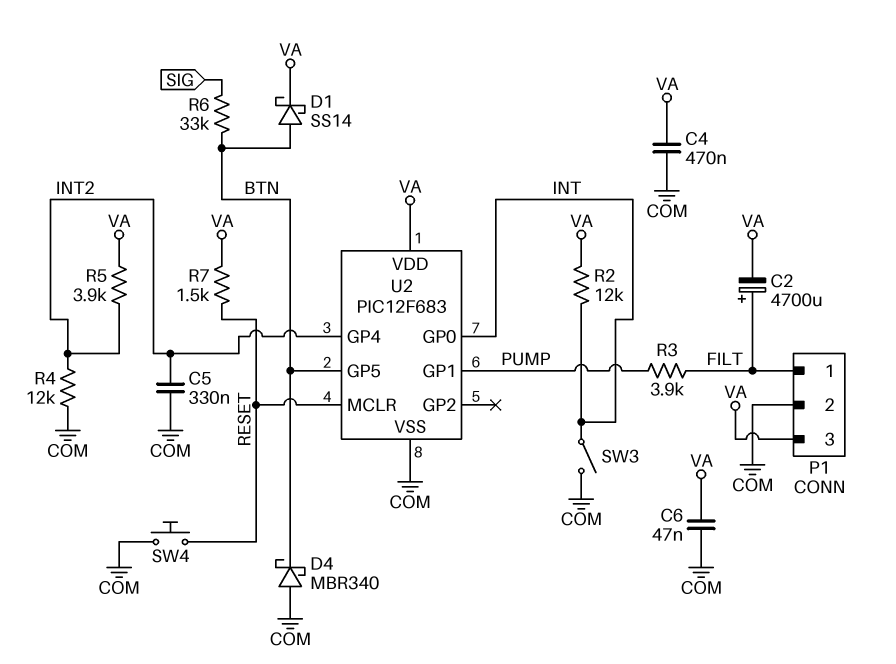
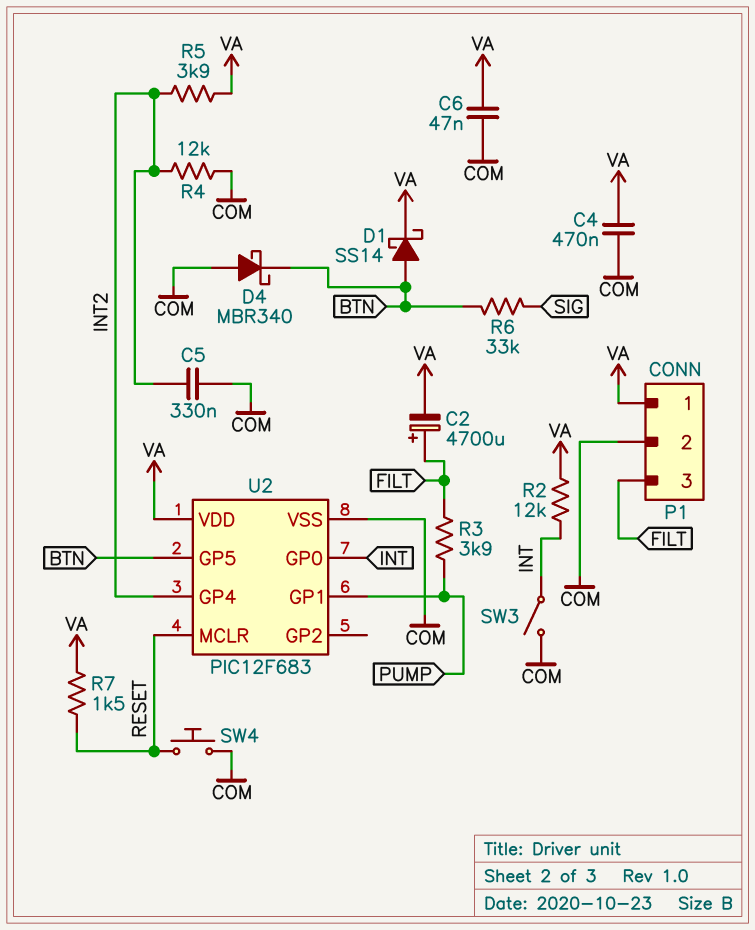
P1 pin 1: FILT -> VA
P1 pin 3: VA -> FILT

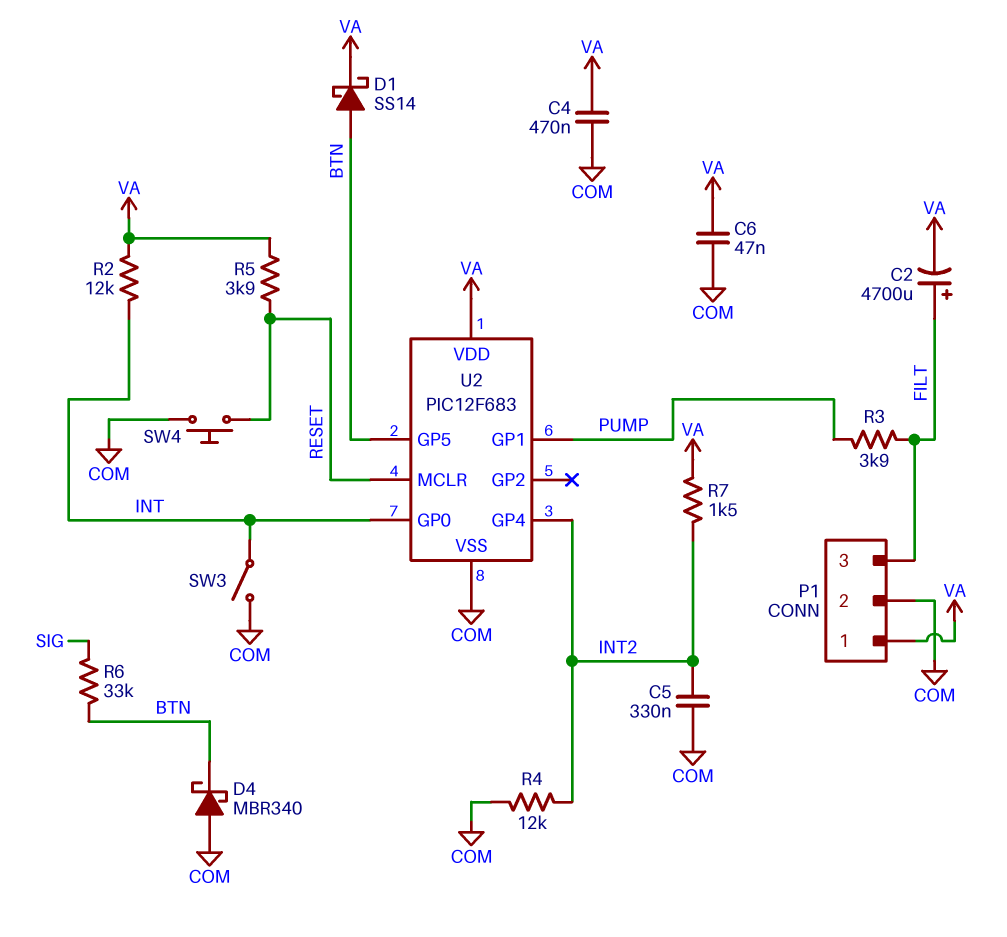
R5: 3.9k (INT2, VA) -> 3.9k (RESET, VA)
R7: 1.5k (RESET, VA) -> 1.5k (INT2, VA)

